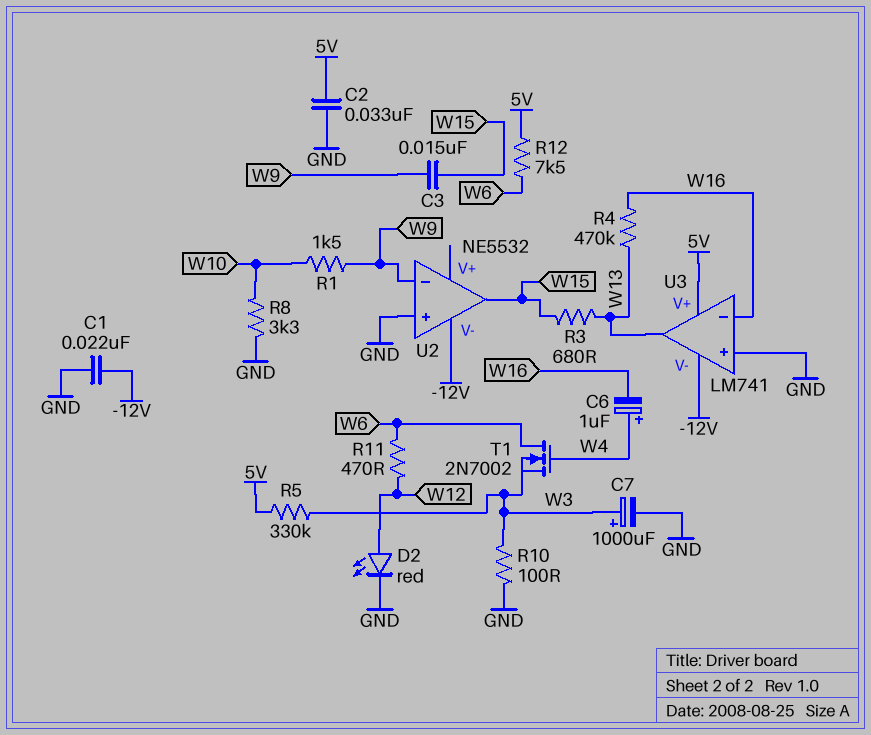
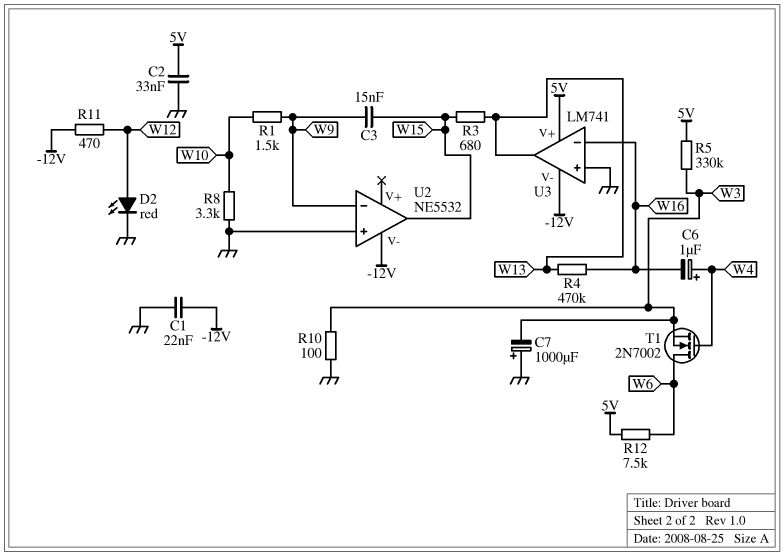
C7: 1000uF (plus W3, minus GND) -> 1000uF (plus GND, minus W3)
R11: 470 (W6, W12) -> 470 (-12V, W12)

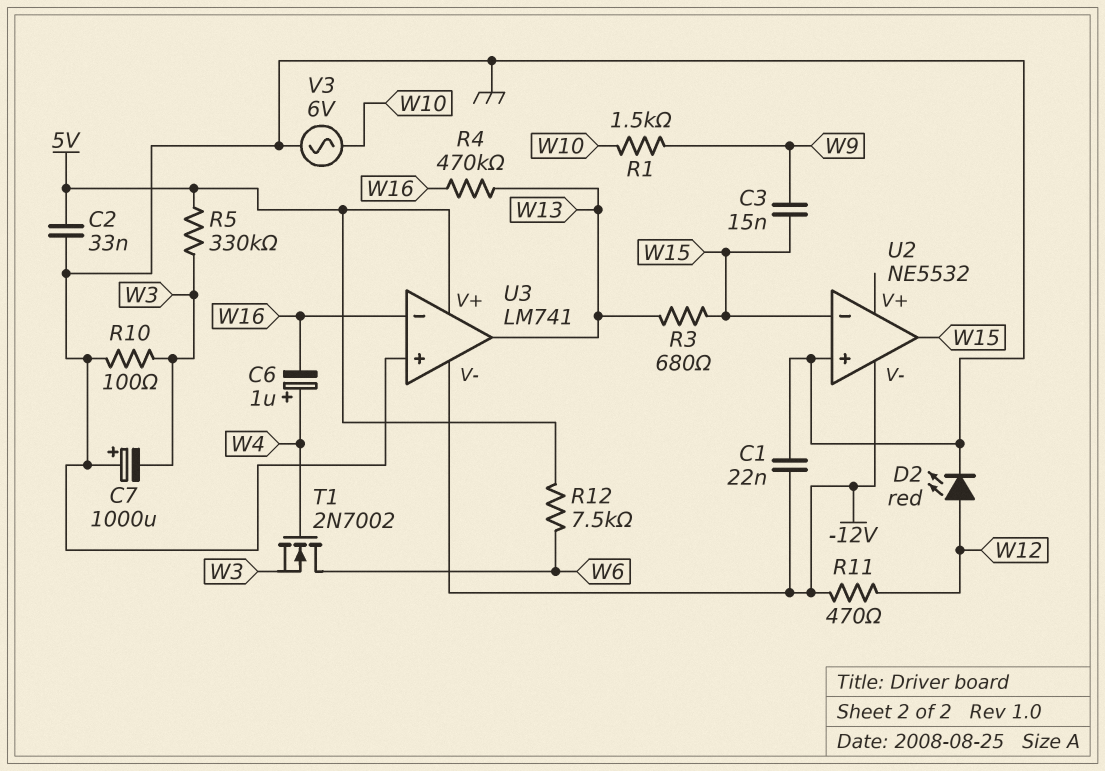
R8: 3.3k (GND, W10) -> none
U2 pin in-: W9 -> W15
V3: none -> AC 6V (GND, W10)

